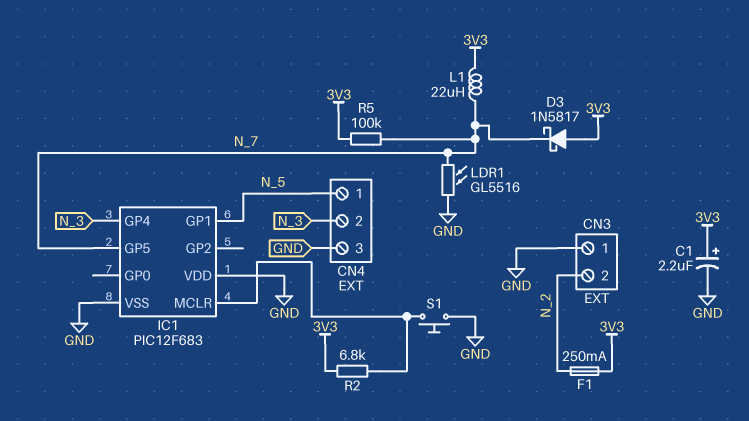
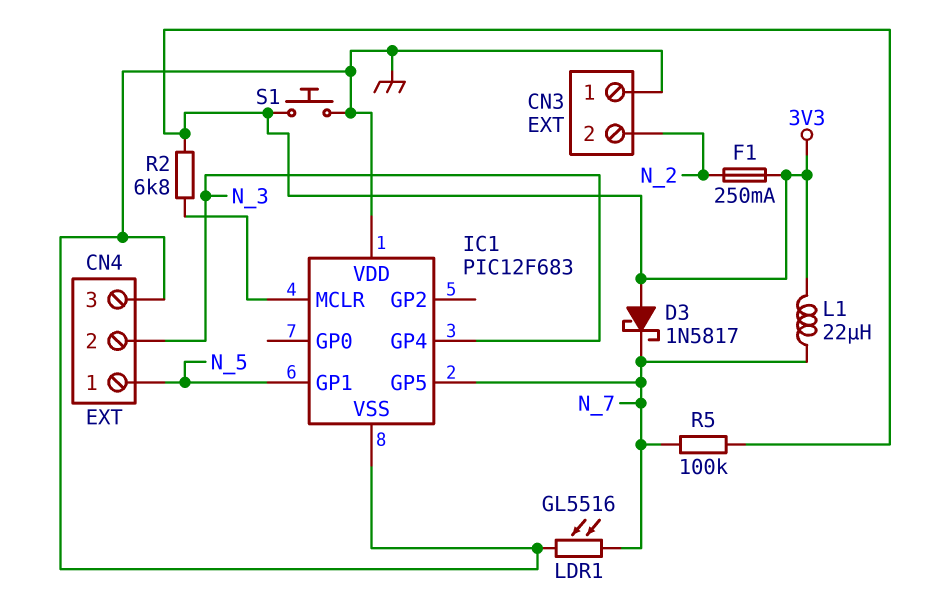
C1: 2.2uF (plus 3V3, minus GND) -> none
S1: button (GND, IC1/MCLR) -> button (3V3, GND)

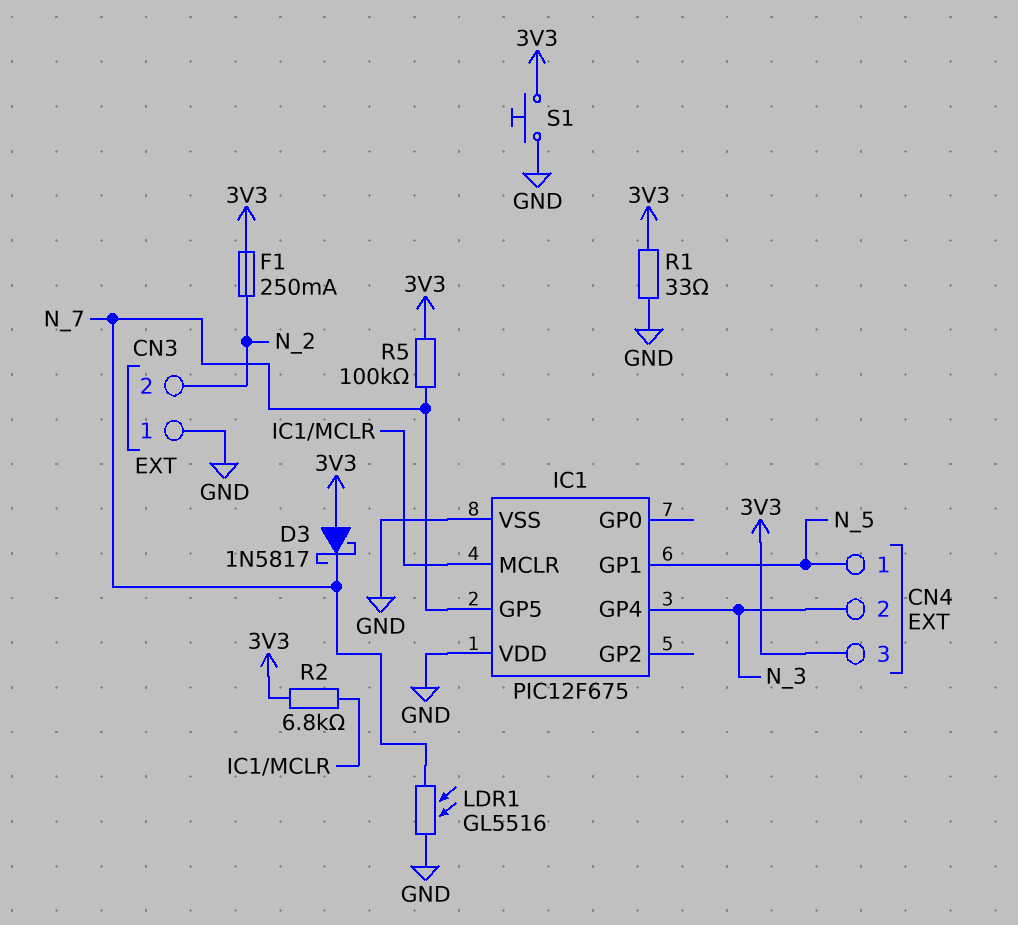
CN4 pin 3: GND -> 3V3
IC1: PIC12F683 -> PIC12F675
L1: 22uH (3V3, N_7) -> none
R1: none -> 33 (3V3, GND)

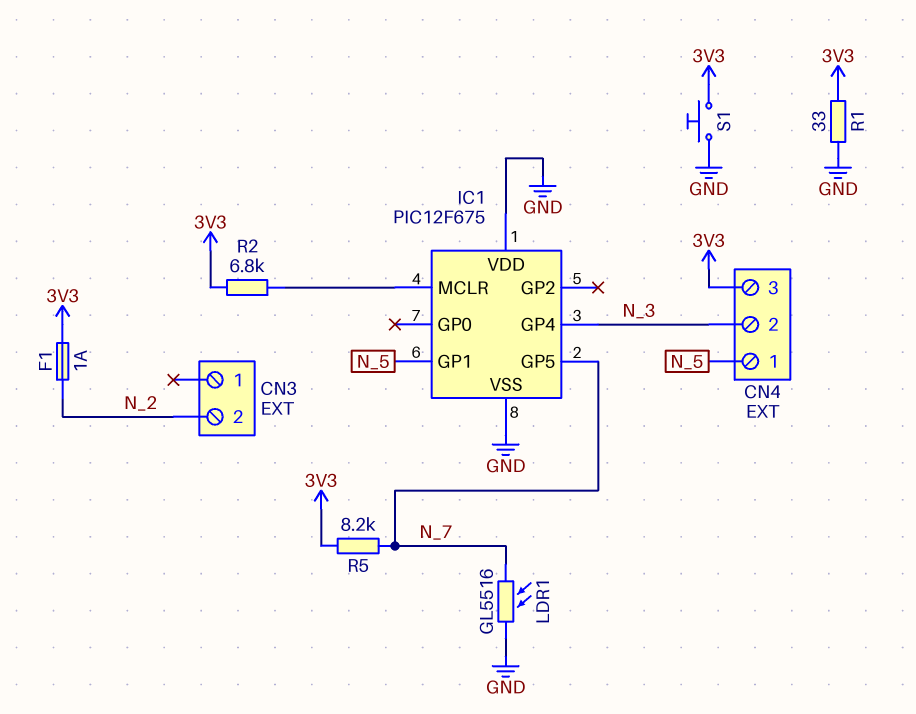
CN3 pin 1: GND -> none
D3: schottky 1N5817 (A 3V3, K N_7) -> none
F1: 250mA (3V3, N_2) -> 1A (3V3, N_2)
R5: 100k (3V3, N_7) -> 8.2k (3V3, N_7)

